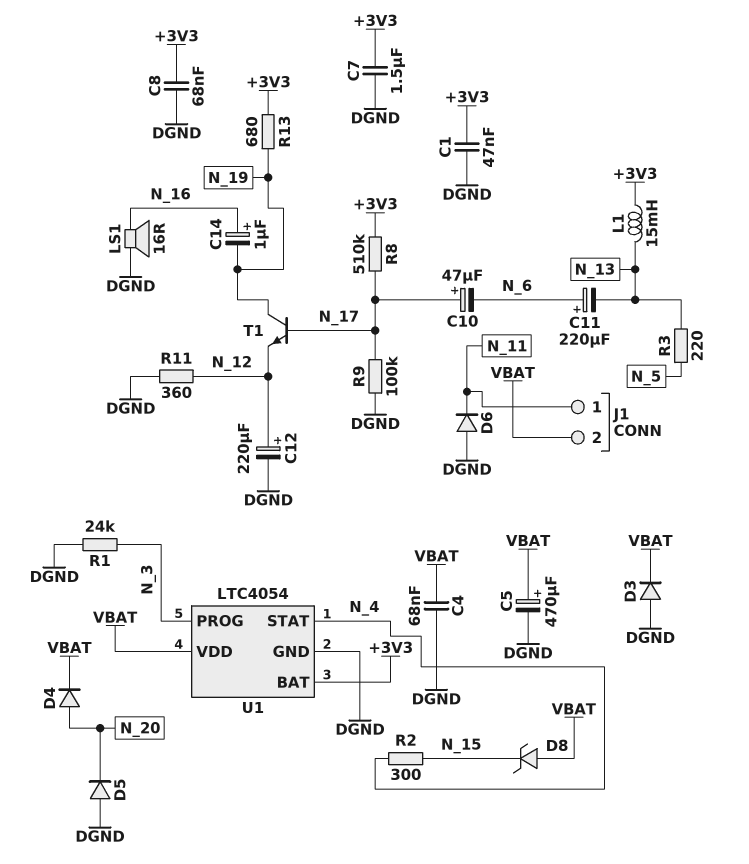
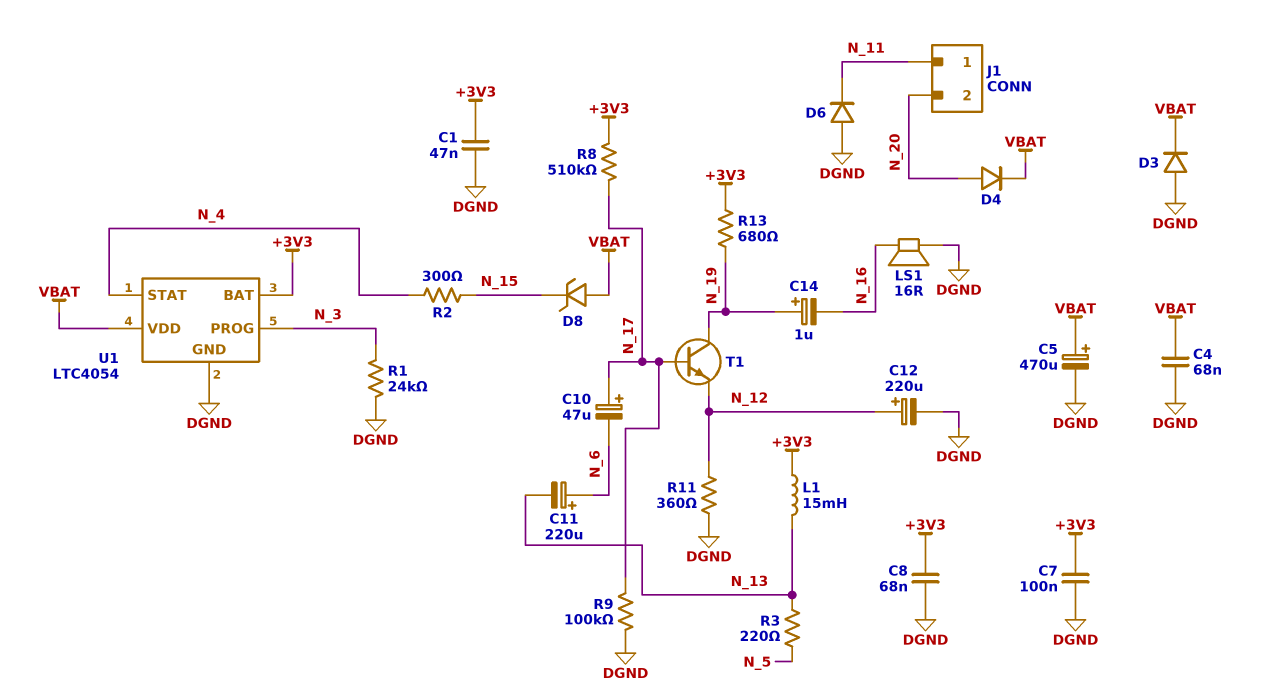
C7: 1.5uF (+3V3, DGND) -> 100nF (+3V3, DGND)
C14: 1uF (plus N_16, minus N_19) -> 1uF (plus N_19, minus N_16)
D5: diode (A DGND, K N_20) -> none
J1 pin 2: VBAT -> N_20

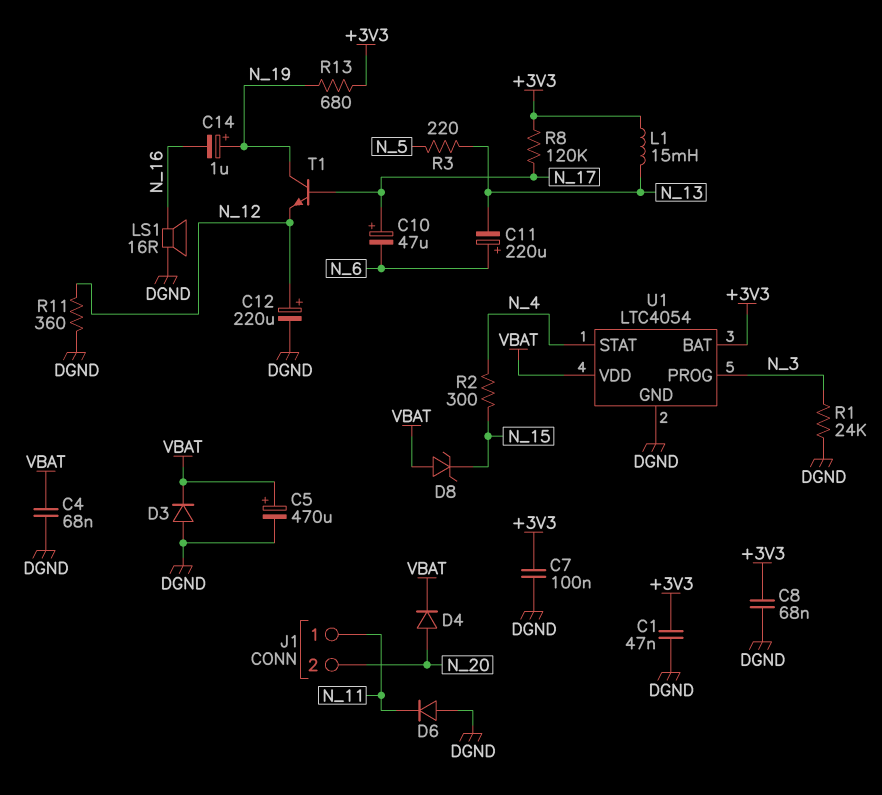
R8: 510k (+3V3, N_17) -> 120k (+3V3, N_17)
R9: 100k (DGND, N_17) -> none

